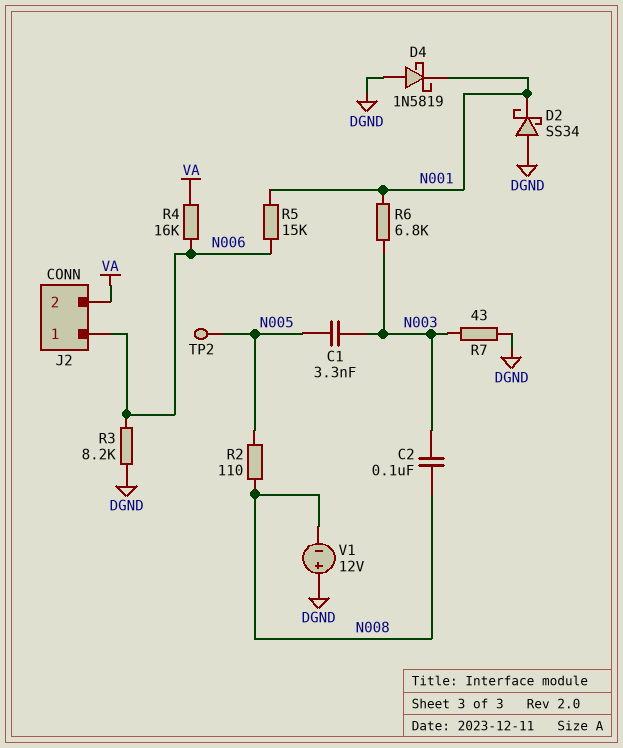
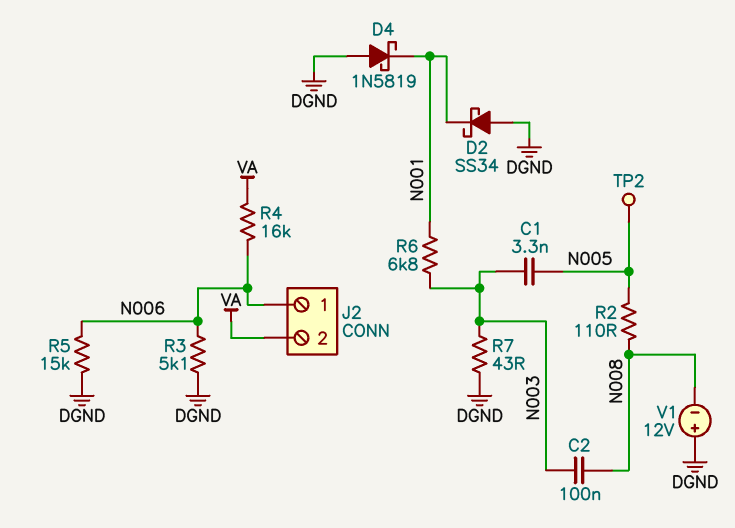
R3: 8.2k (DGND, N006) -> 5.1k (DGND, N006)
R5: 15k (N001, N006) -> 15k (DGND, N006)

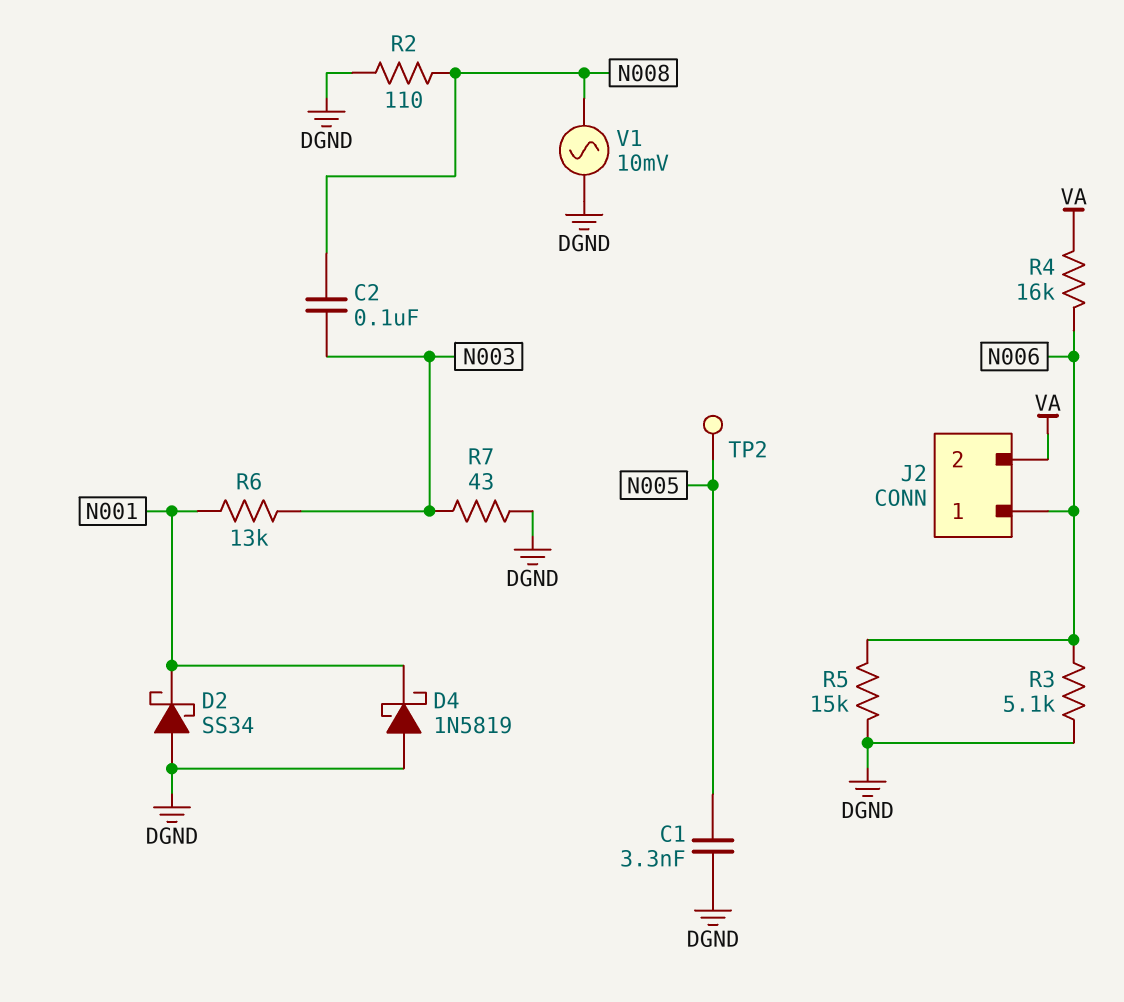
C1: 3.3nF (N003, N005) -> 3.3nF (DGND, N005)
R2: 110 (N005, N008) -> 110 (DGND, N008)
R6: 6.8k (N001, N003) -> 13k (N001, N003)
V1: 12V (plus DGND, minus N008) -> AC 10mV (DGND, N008)

